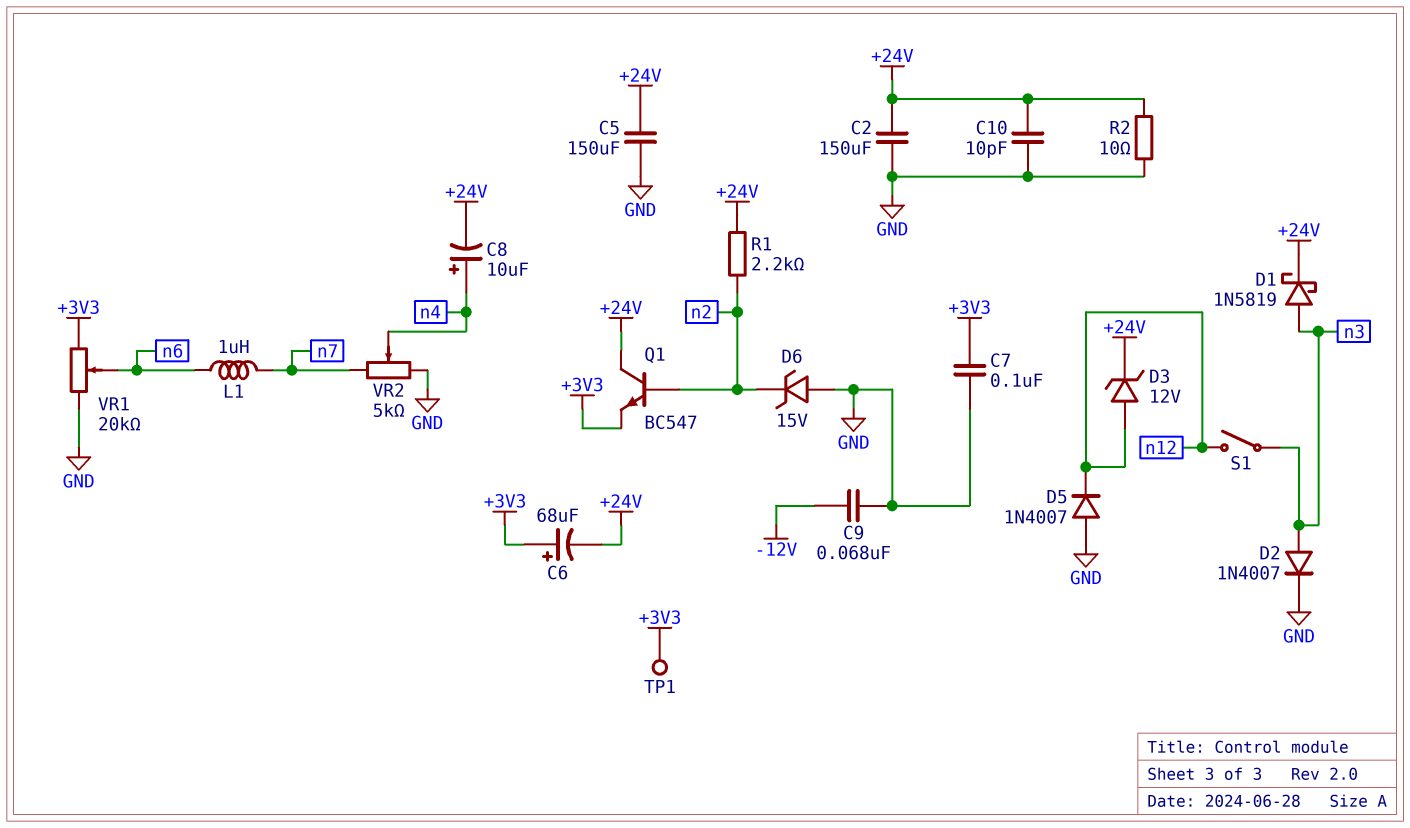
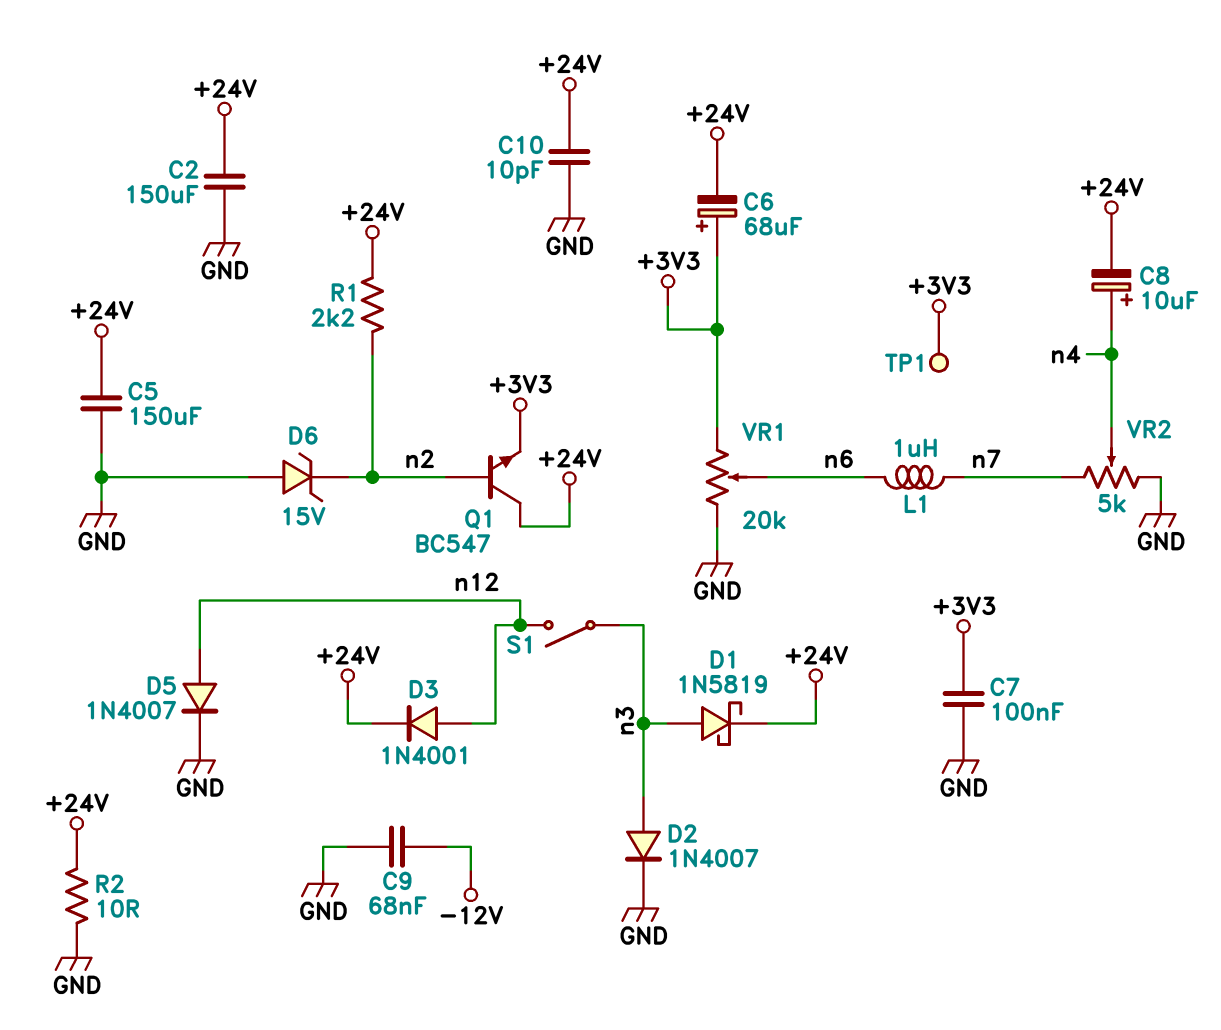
D3: zener 12V (A n12, K +24V) -> diode 1N4001 (A n12, K +24V)
D5: diode 1N4007 (A GND, K n12) -> diode 1N4007 (A n12, K GND)

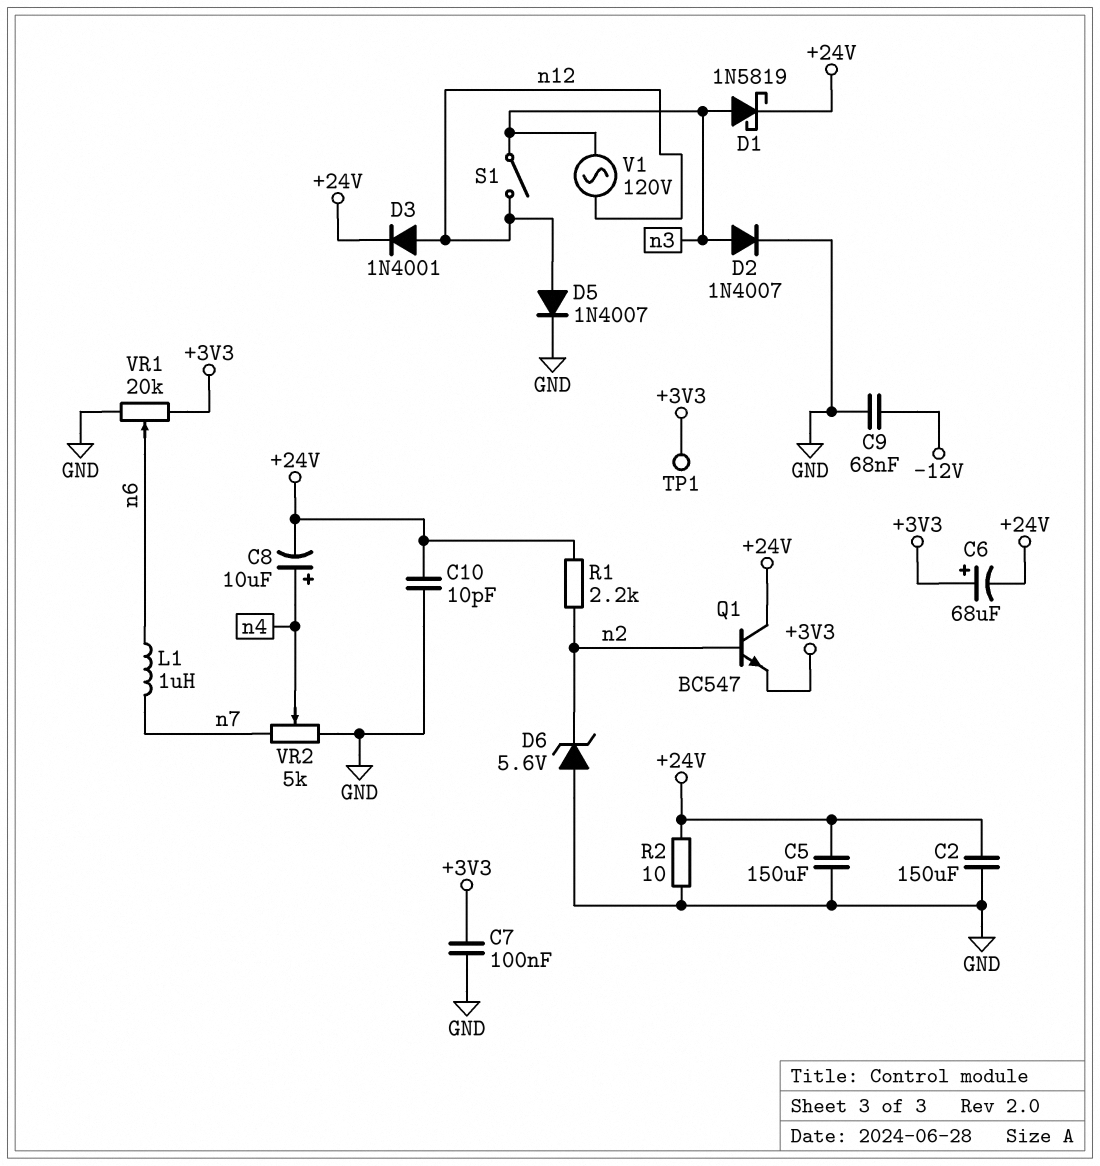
D6: zener 15V (A GND, K n2) -> zener 5.6V (A GND, K n2)
V1: none -> AC 120V (n3, n12)

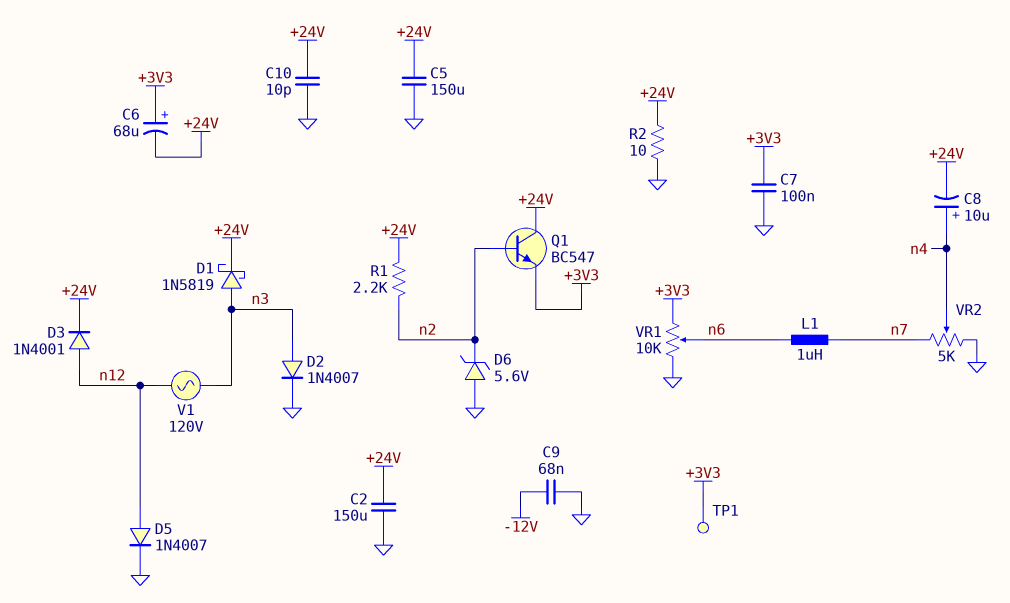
S1: switch (n3, n12) -> none
VR1: 20k (+3V3, GND, wiper n6) -> 10k (+3V3, GND, wiper n6)

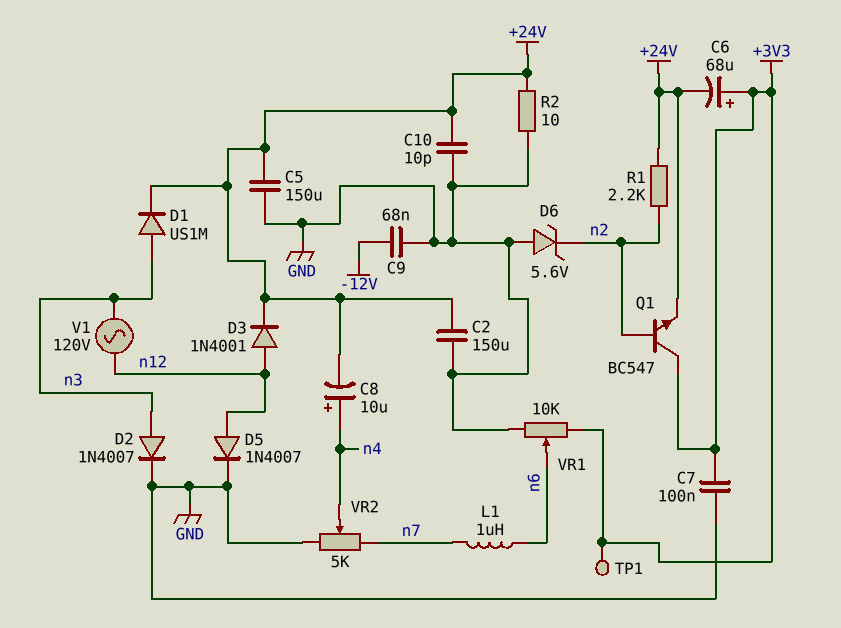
D1: schottky 1N5819 (A n3, K +24V) -> diode US1M (A n3, K +24V)
Q1: NPN BC547 (B n2, C +24V, E +3V3) -> NPN BC547 (B n2, C +3V3, E +24V)

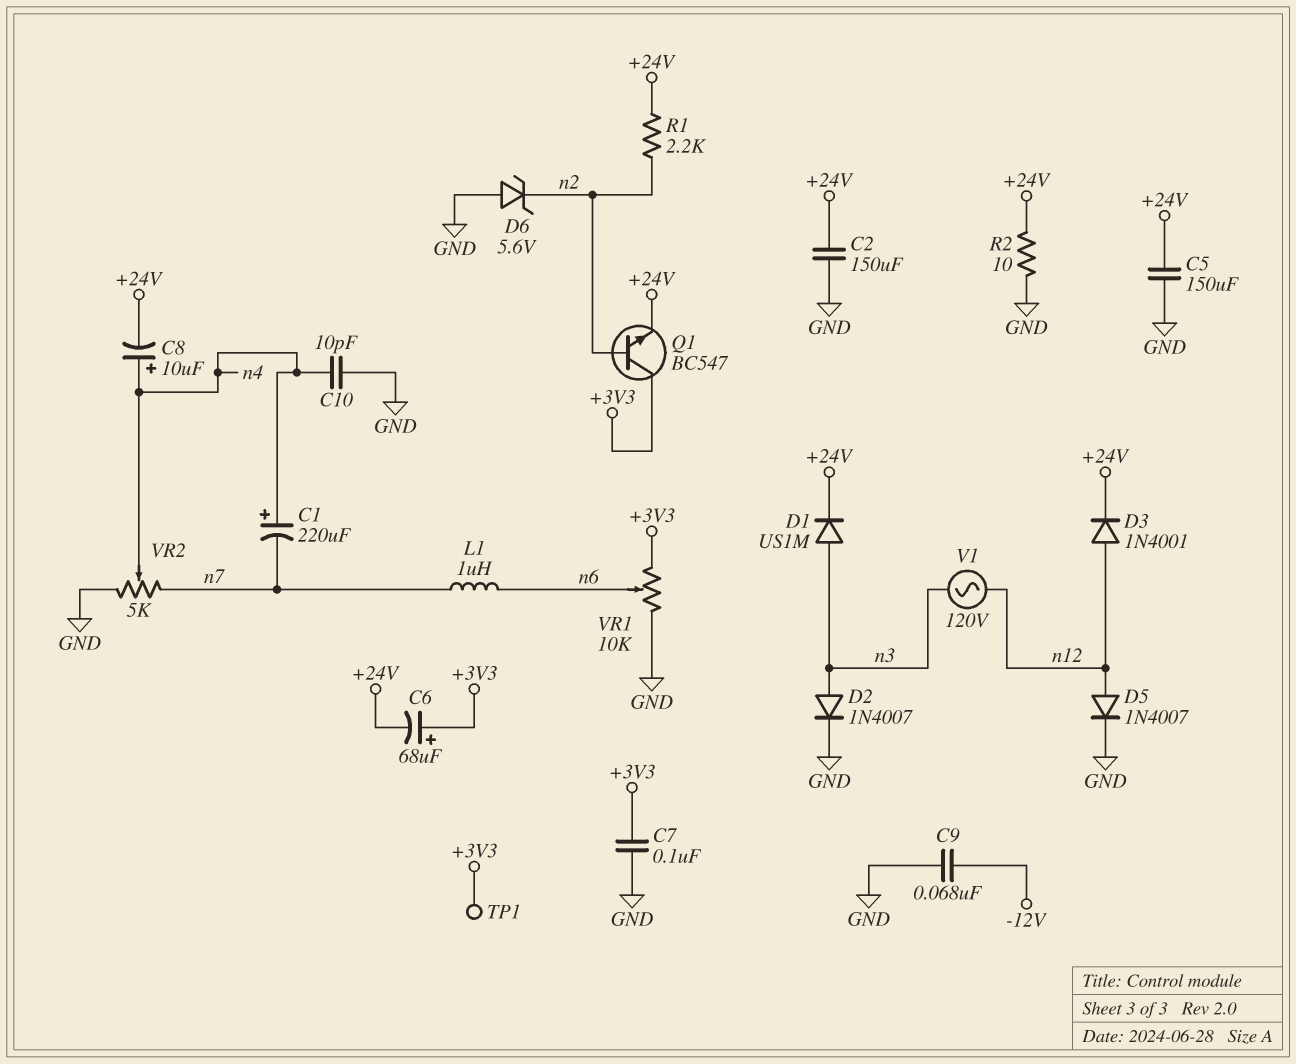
C1: none -> 220uF (plus n4, minus n7)
C10: 10pF (+24V, GND) -> 10pF (GND, n4)

